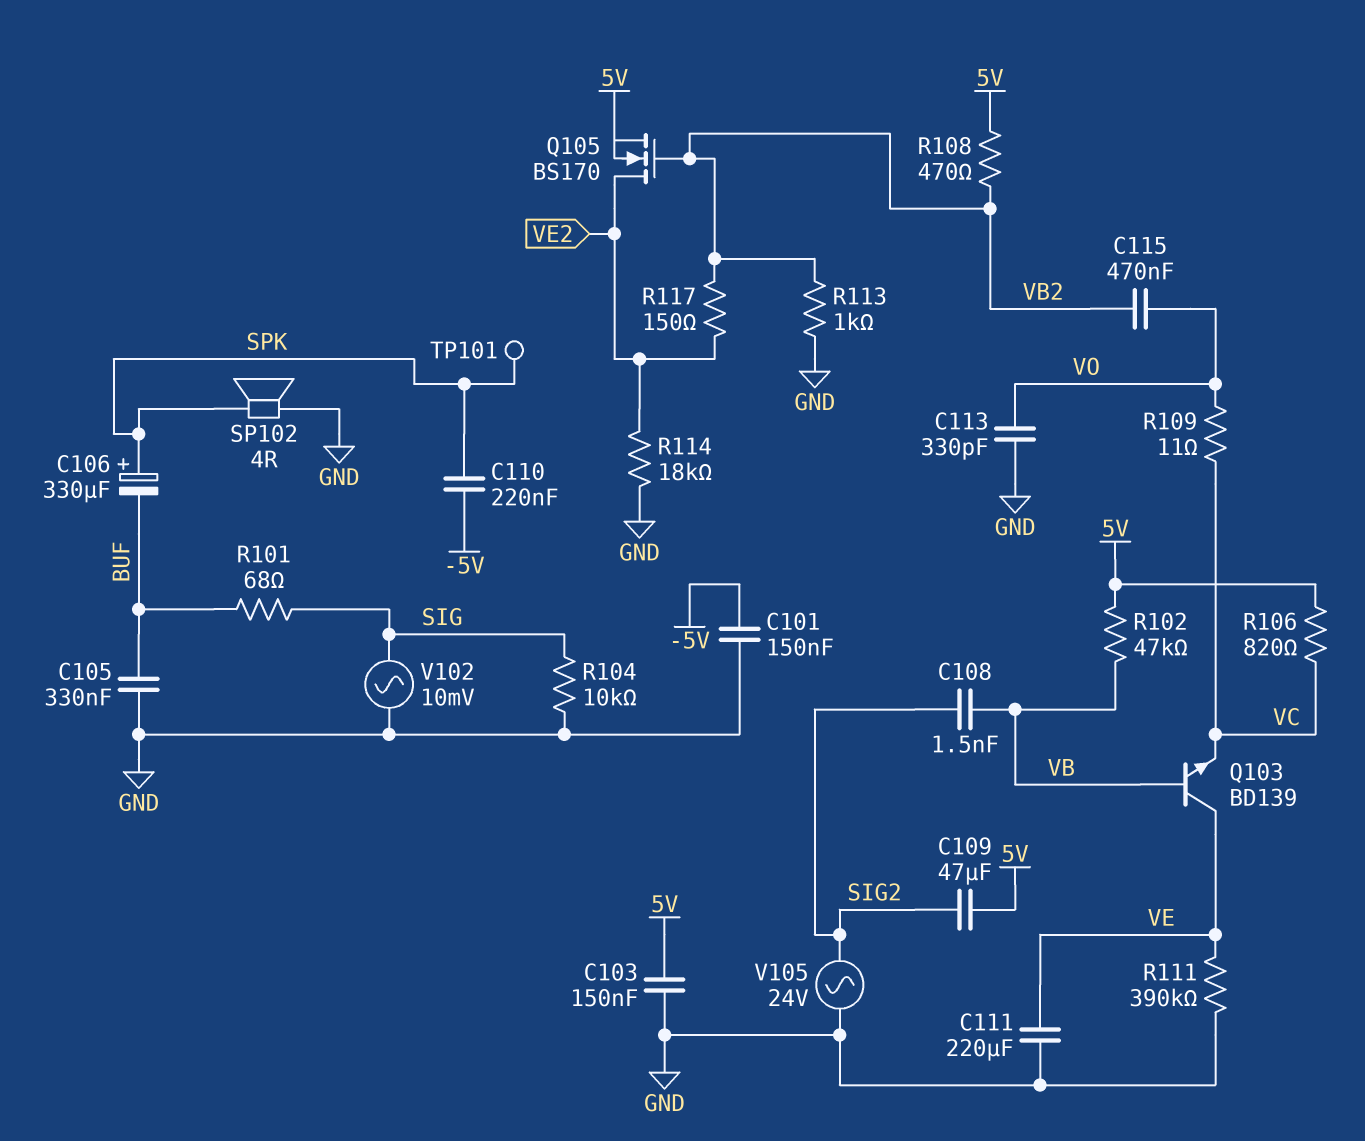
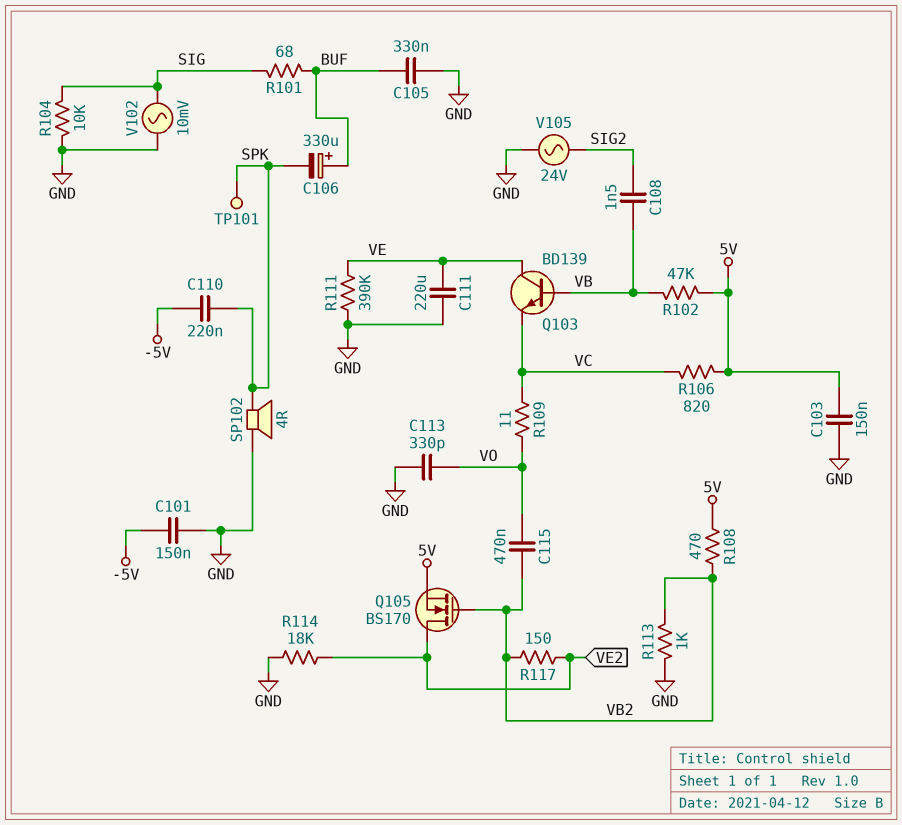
C106: 330uF (plus SPK, minus BUF) -> 330uF (plus BUF, minus SPK)
C109: 47uF (5V, SIG2) -> none

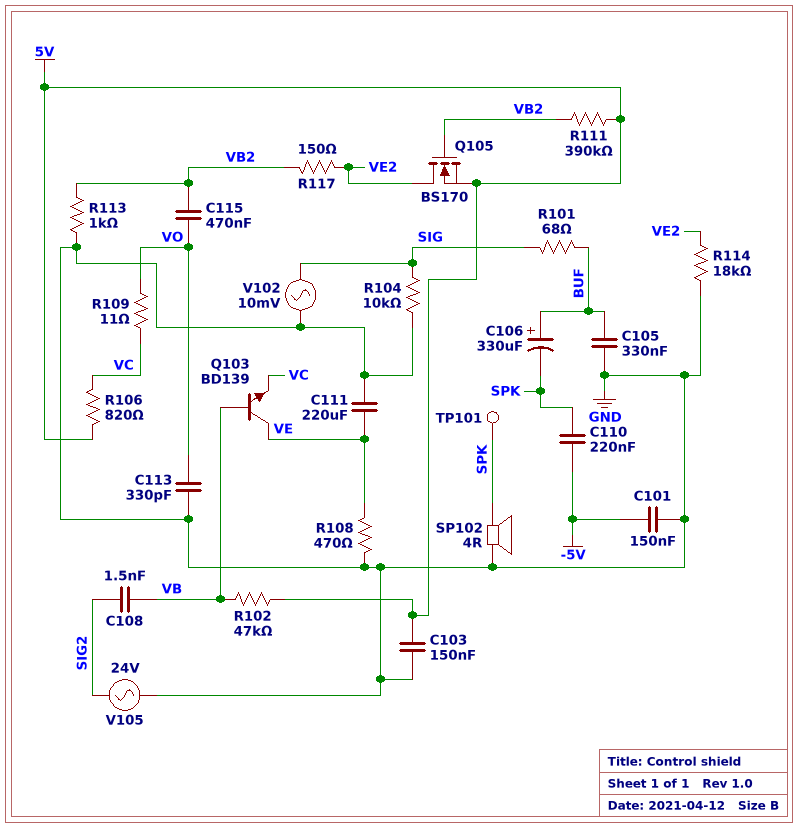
R108: 470 (5V, VB2) -> 470 (GND, VE)
R111: 390k (GND, VE) -> 390k (5V, VB2)

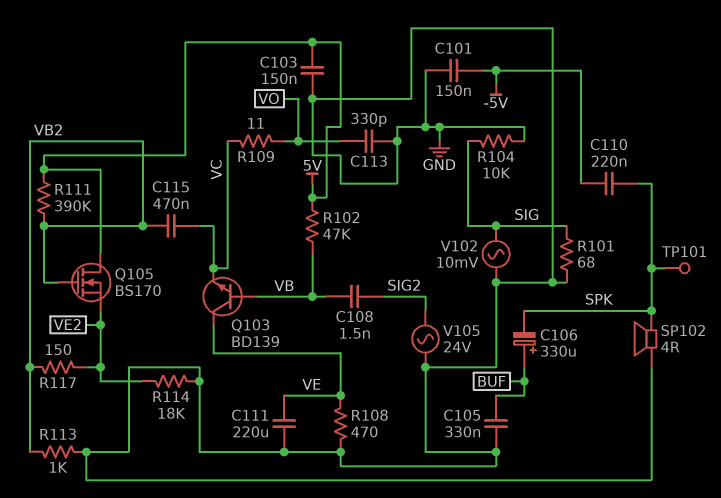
C115: 470nF (VB2, VO) -> 470nF (VB2, VC)
Q105: NMOS BS170 (G VB2, D VE2, S 5V) -> NMOS BS170 (G VB2, D 5V, S VE2)
R101: 68 (BUF, SIG) -> 68 (GND, SIG)
R106: 820 (5V, VC) -> none

